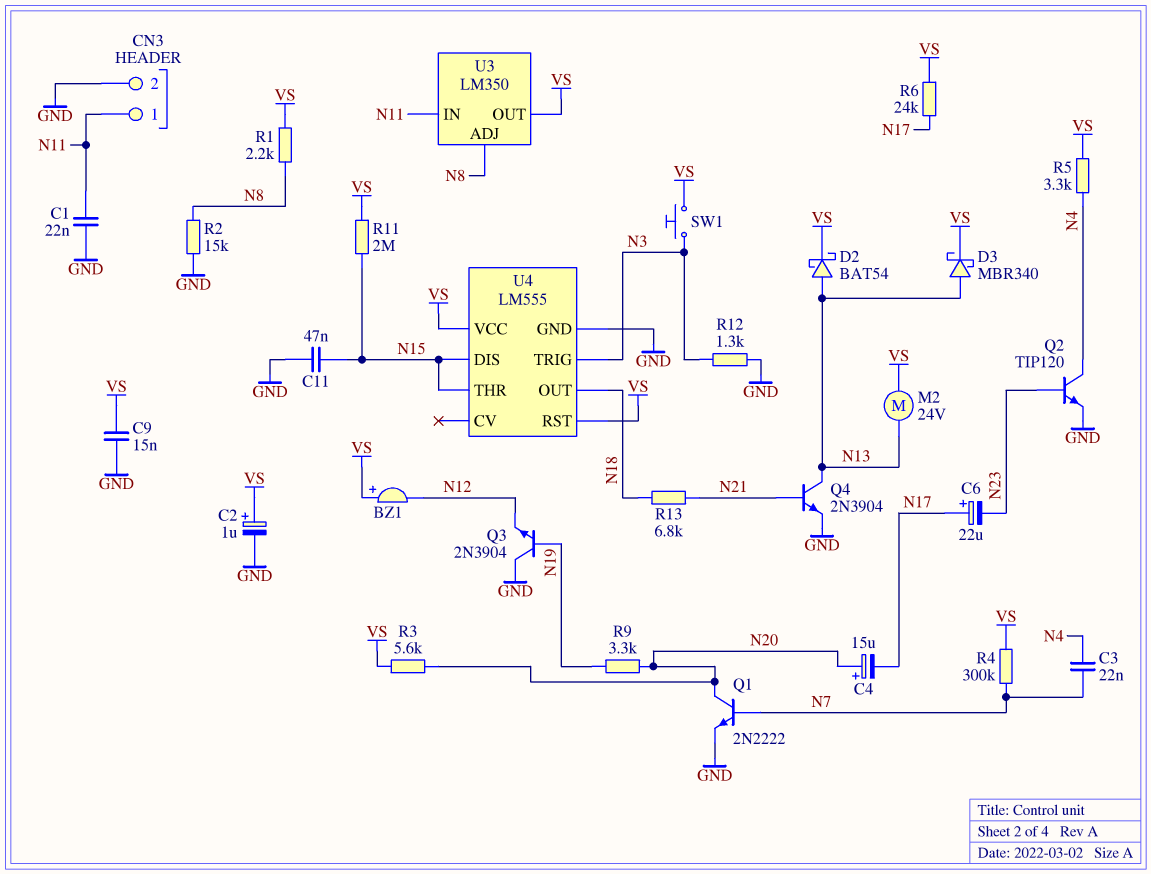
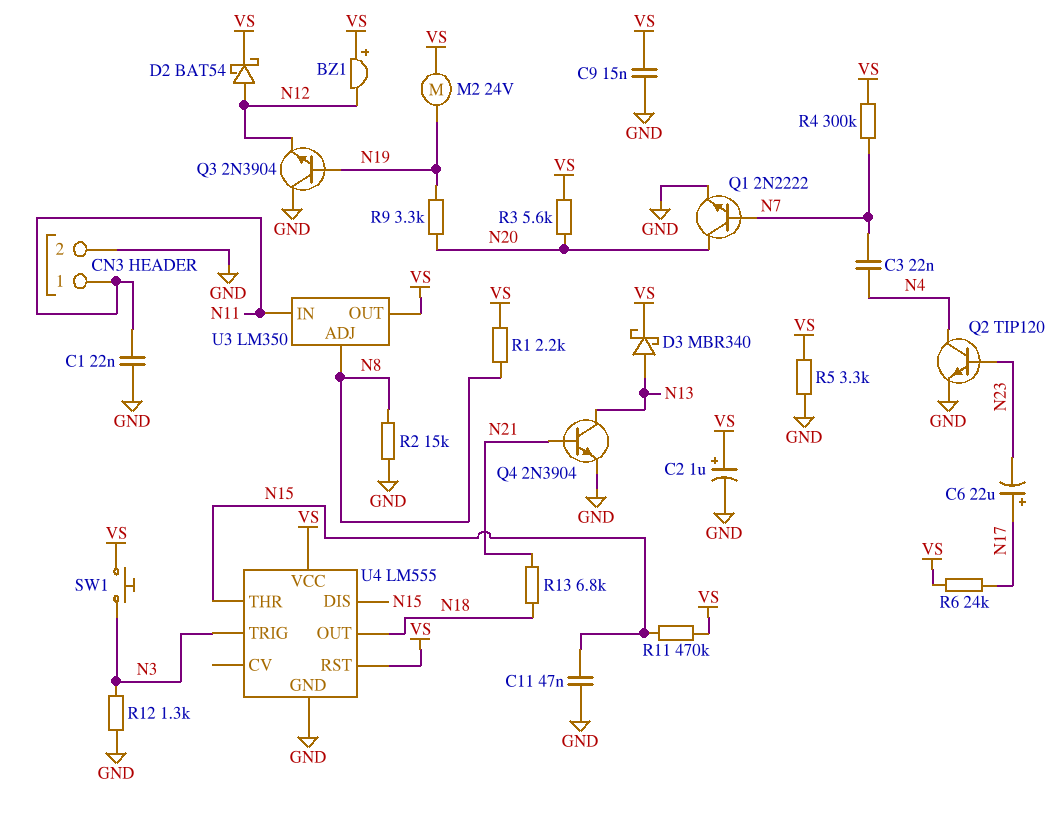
C4: 15uF (plus N20, minus N17) -> none
D2: schottky BAT54 (A N13, K VS) -> schottky BAT54 (A N12, K VS)
M2: motor 24V (N13, VS) -> motor 24V (N19, VS)
R5: 3.3k (N4, VS) -> 3.3k (GND, VS)
R11: 2M (N15, VS) -> 470k (N15, VS)

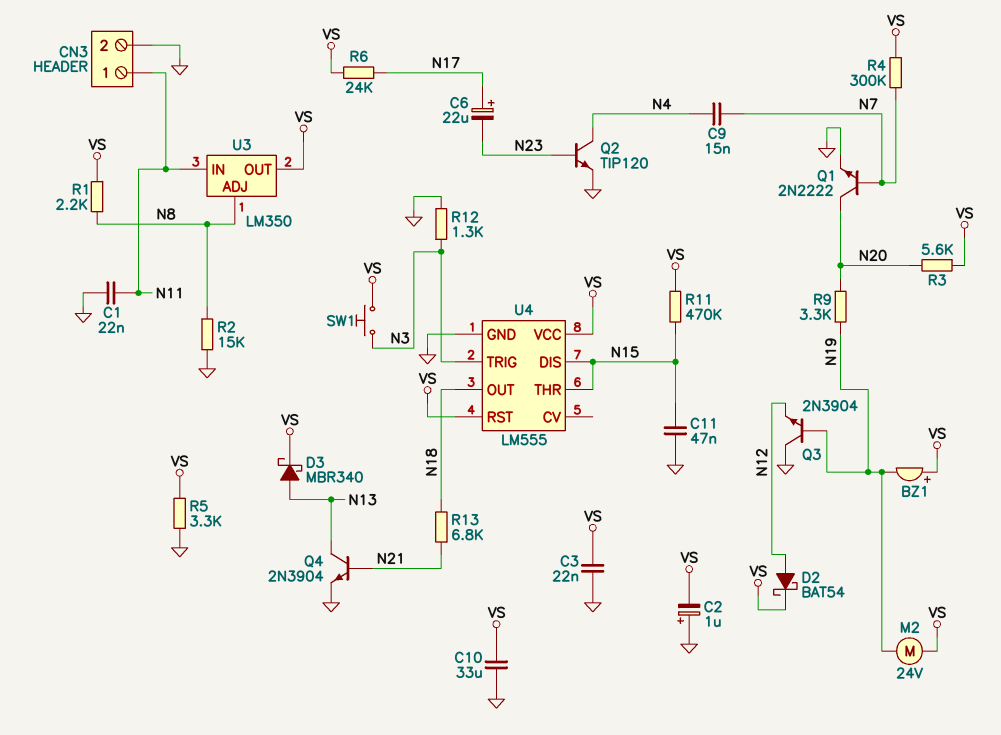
BZ1: buzzer (plus VS, minus N12) -> buzzer (plus VS, minus N19)
C2: 1uF (plus VS, minus GND) -> 1uF (plus GND, minus VS)
C3: 22nF (N4, N7) -> 22nF (GND, VS)
C9: 15nF (GND, VS) -> 15nF (N4, N7)
C10: none -> 33uF (GND, VS)

